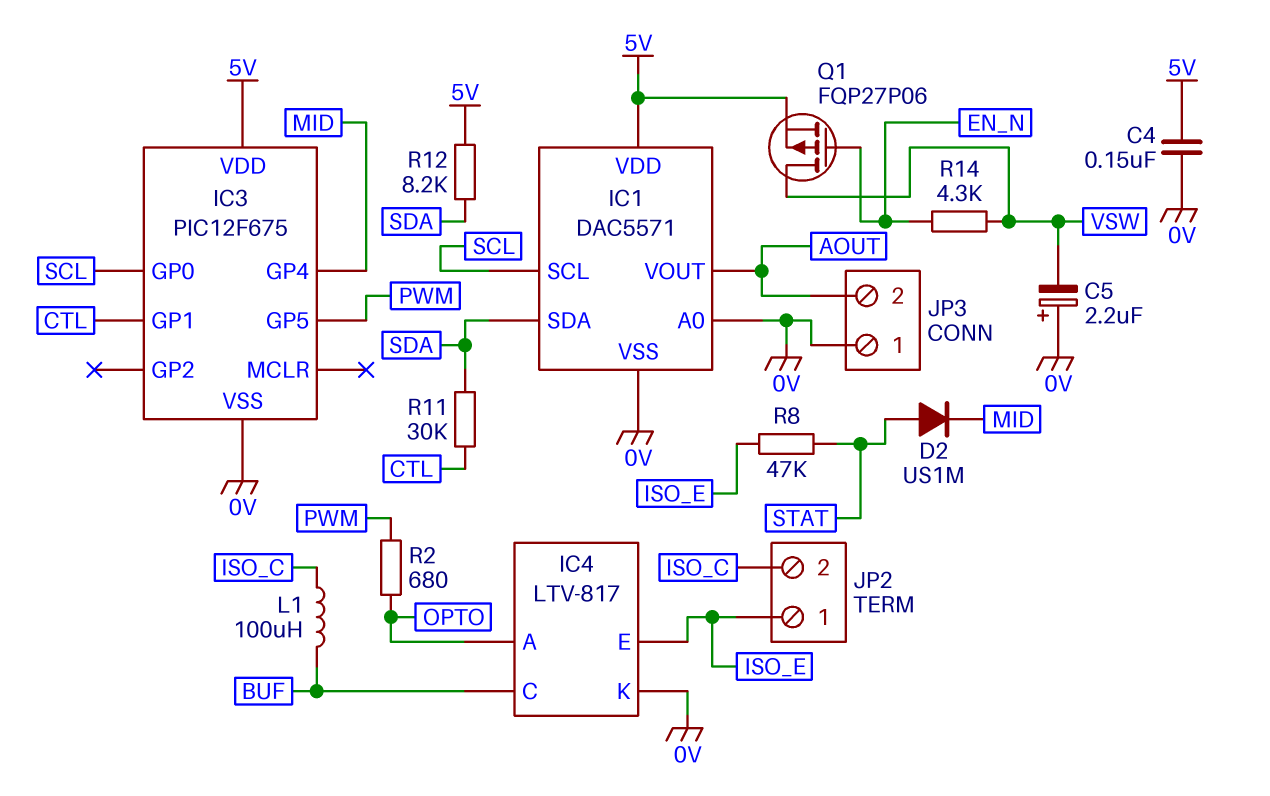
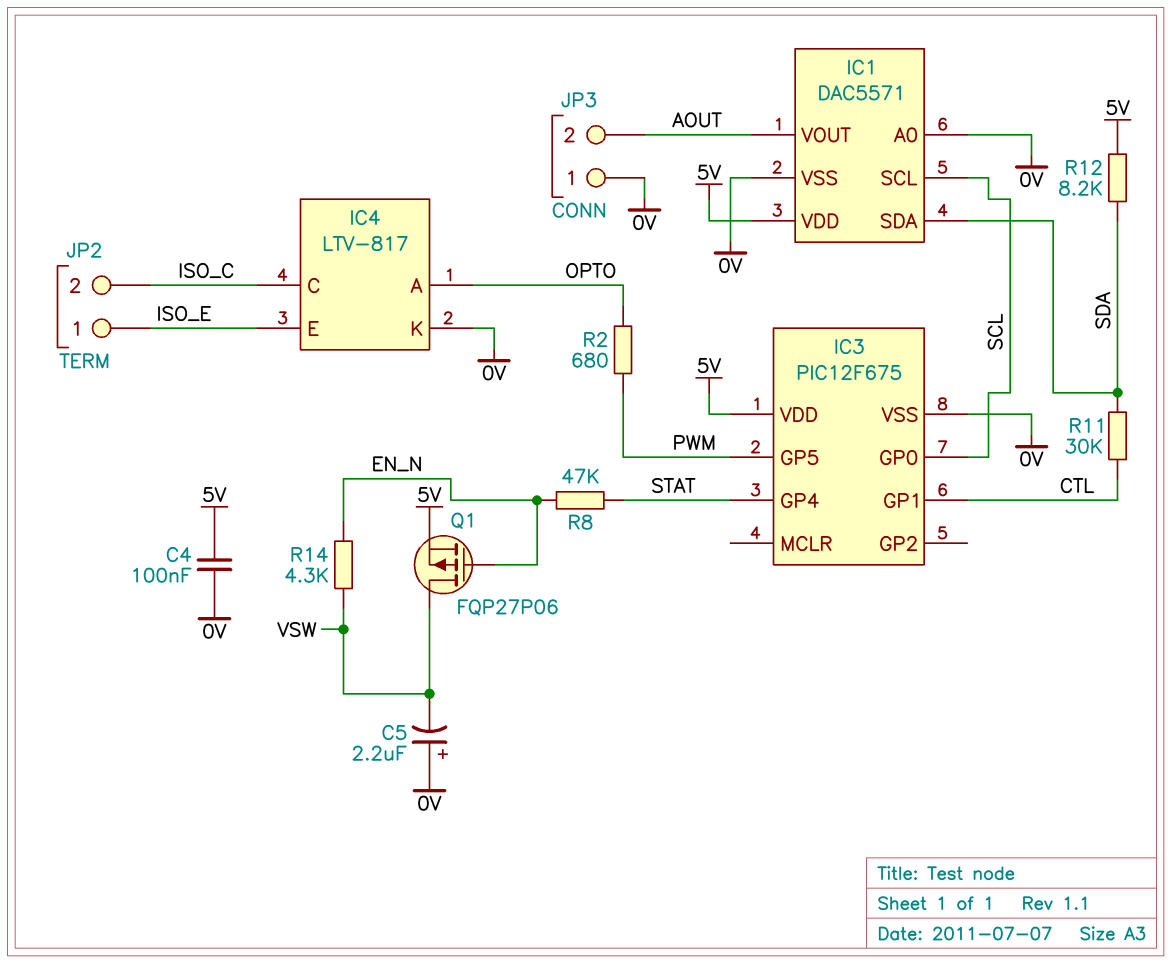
C4: 150nF (0V, 5V) -> 100nF (0V, 5V)
D2: diode US1M (A STAT, K MID) -> none
IC3 pin GP4: MID -> STAT
IC4 pin C: BUF -> ISO_C
L1: 100uH (BUF, ISO_C) -> none
R8: 47k (ISO_E, STAT) -> 47k (EN_N, STAT)

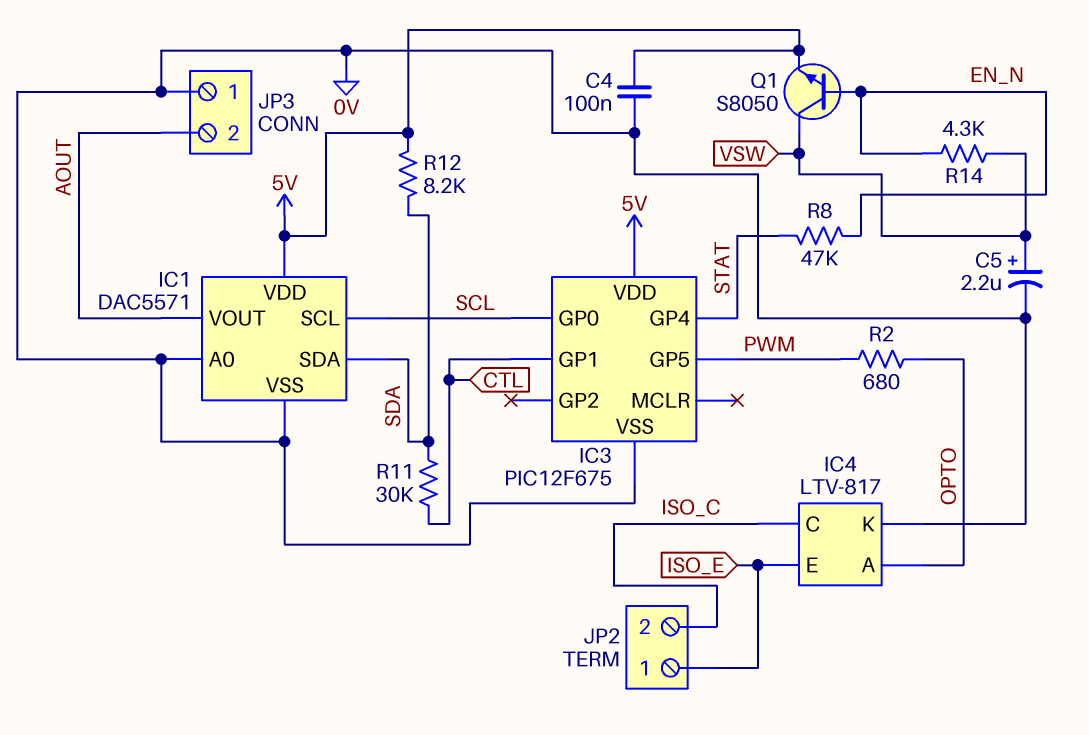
C5: 2.2uF (plus 0V, minus VSW) -> 2.2uF (plus VSW, minus 0V)
Q1: PMOS FQP27P06 (G EN_N, D VSW, S 5V) -> NPN S8050 (B EN_N, C VSW, E 5V)

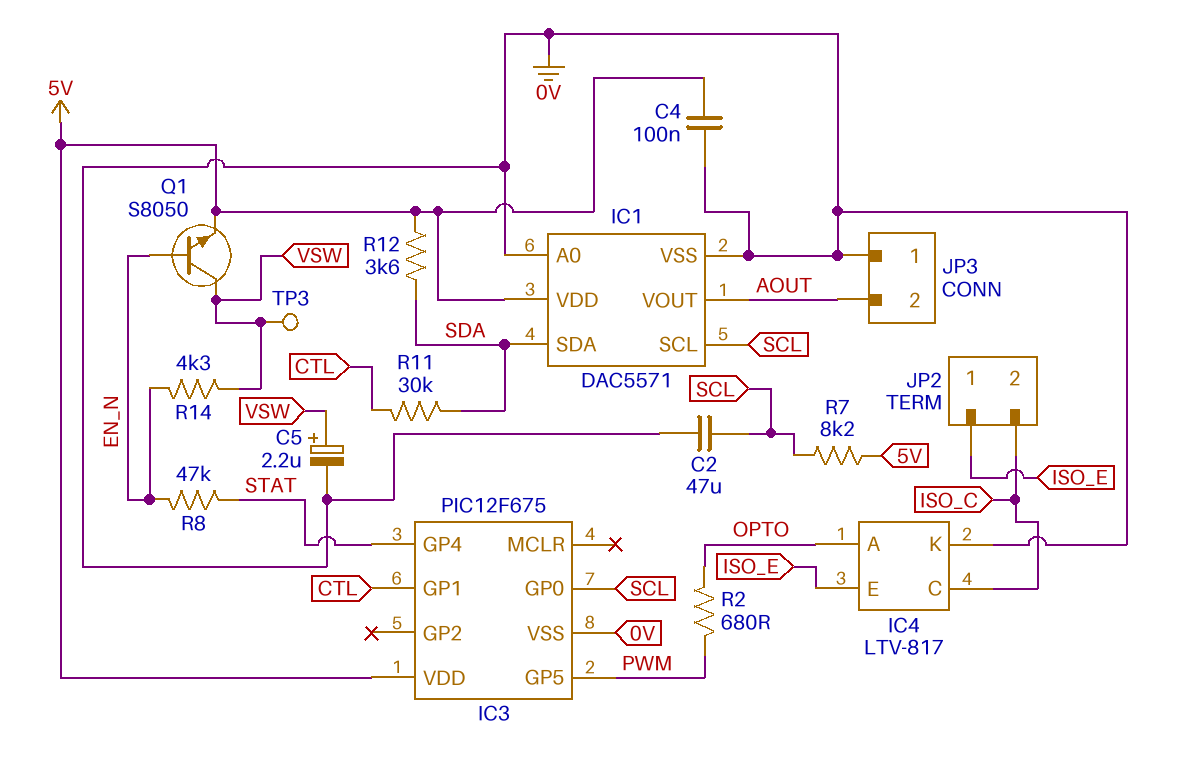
C2: none -> 47uF (0V, SCL)
R7: none -> 8.2k (5V, SCL)
R12: 8.2k (5V, SDA) -> 3.6k (5V, SDA)
TP3: none -> test point (VSW)

